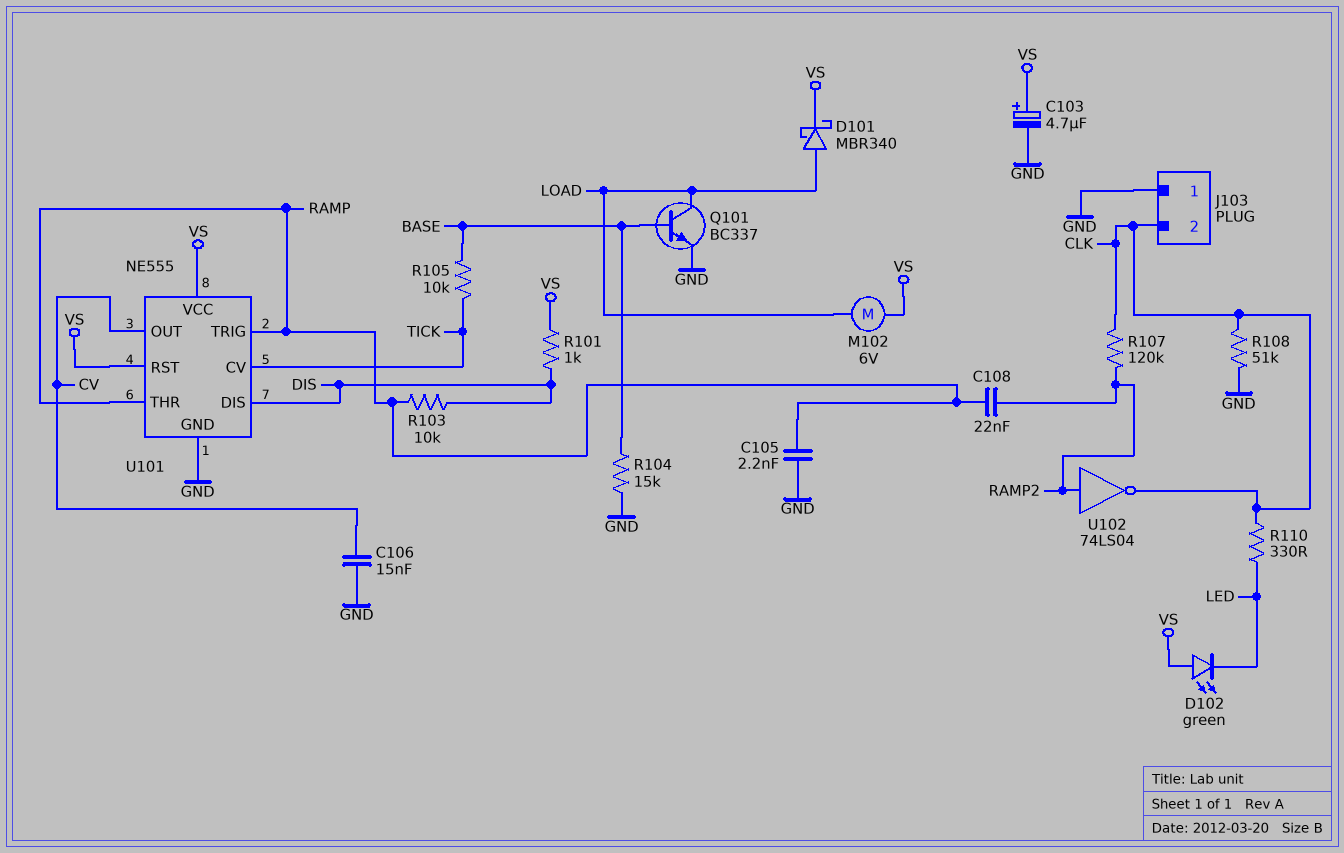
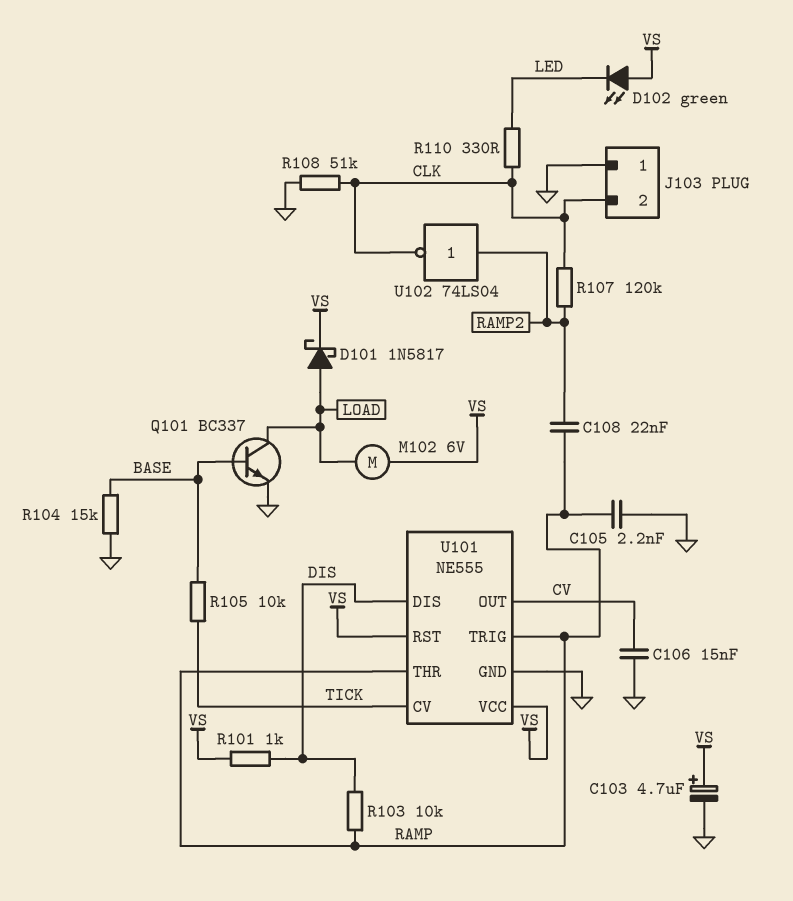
D101: schottky MBR340 (A LOAD, K VS) -> schottky 1N5817 (A LOAD, K VS)

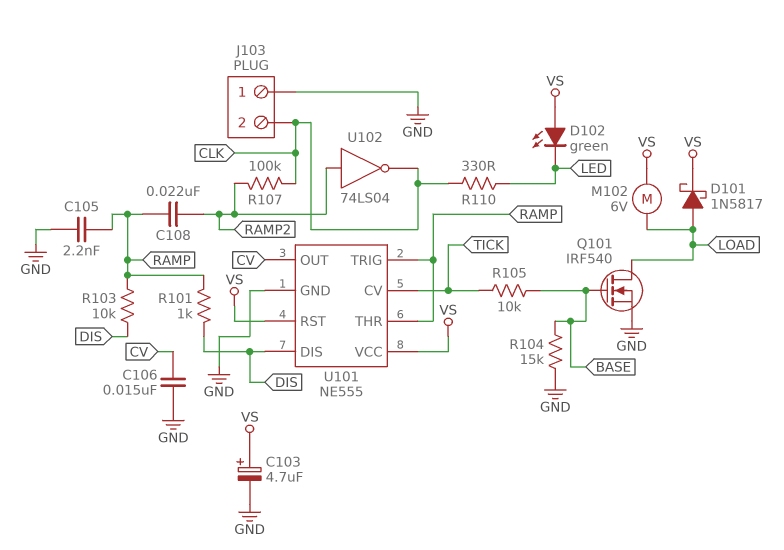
Q101: NPN BC337 (B BASE, C LOAD, E GND) -> NMOS IRF540 (G BASE, D LOAD, S GND)
R101: 1k (DIS, VS) -> 1k (DIS, RAMP)
R107: 120k (CLK, RAMP2) -> 100k (CLK, RAMP2)
R108: 51k (CLK, GND) -> none

